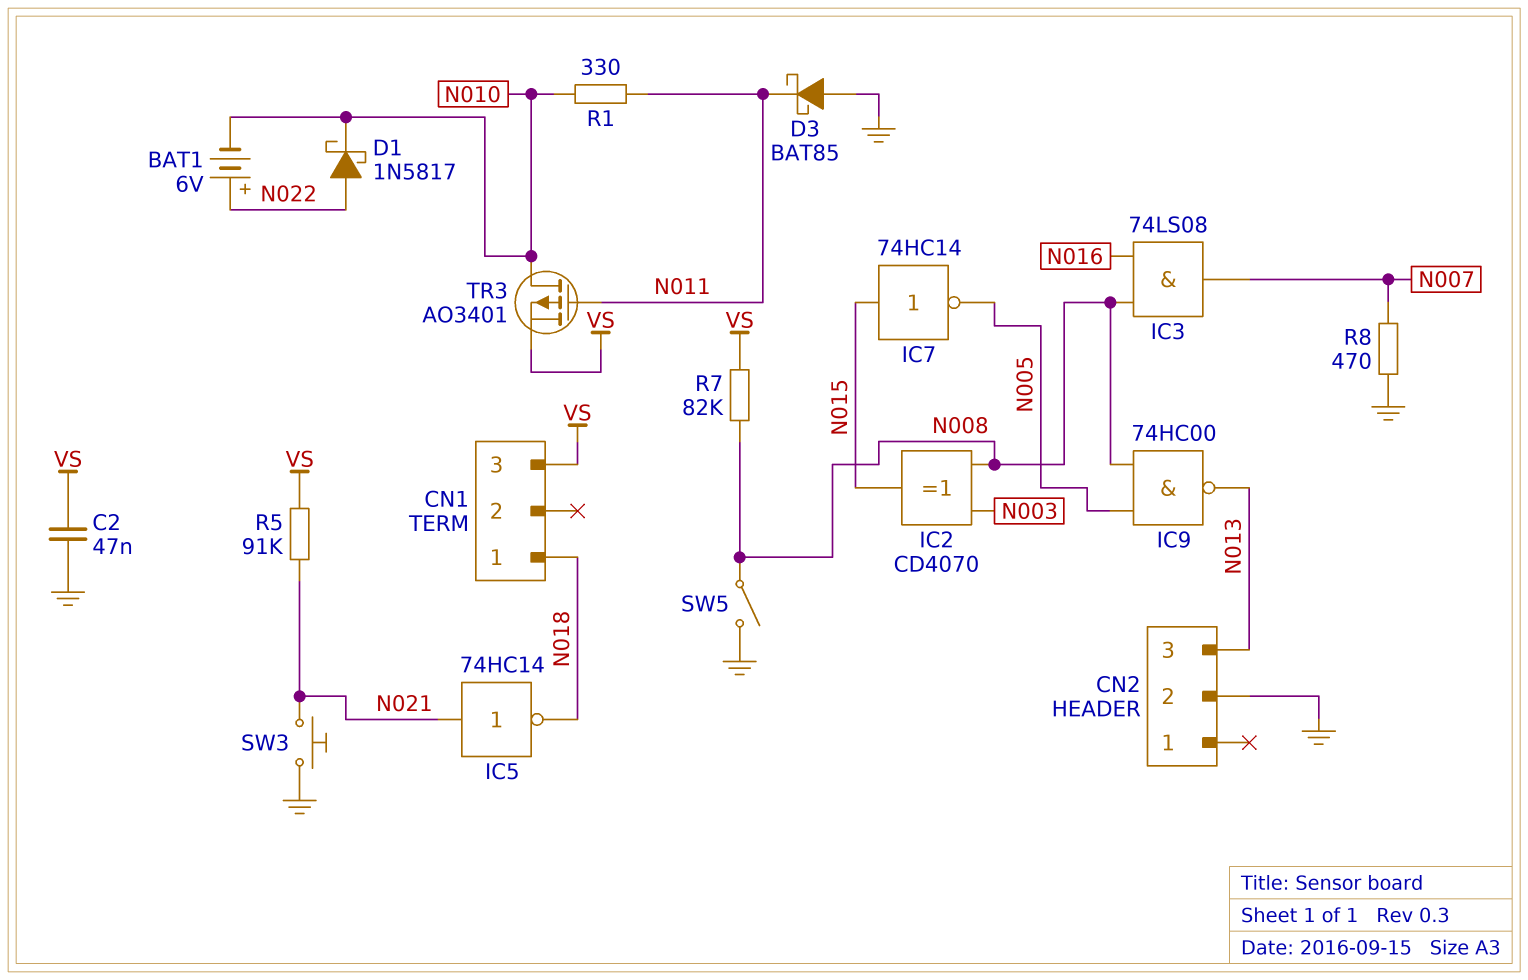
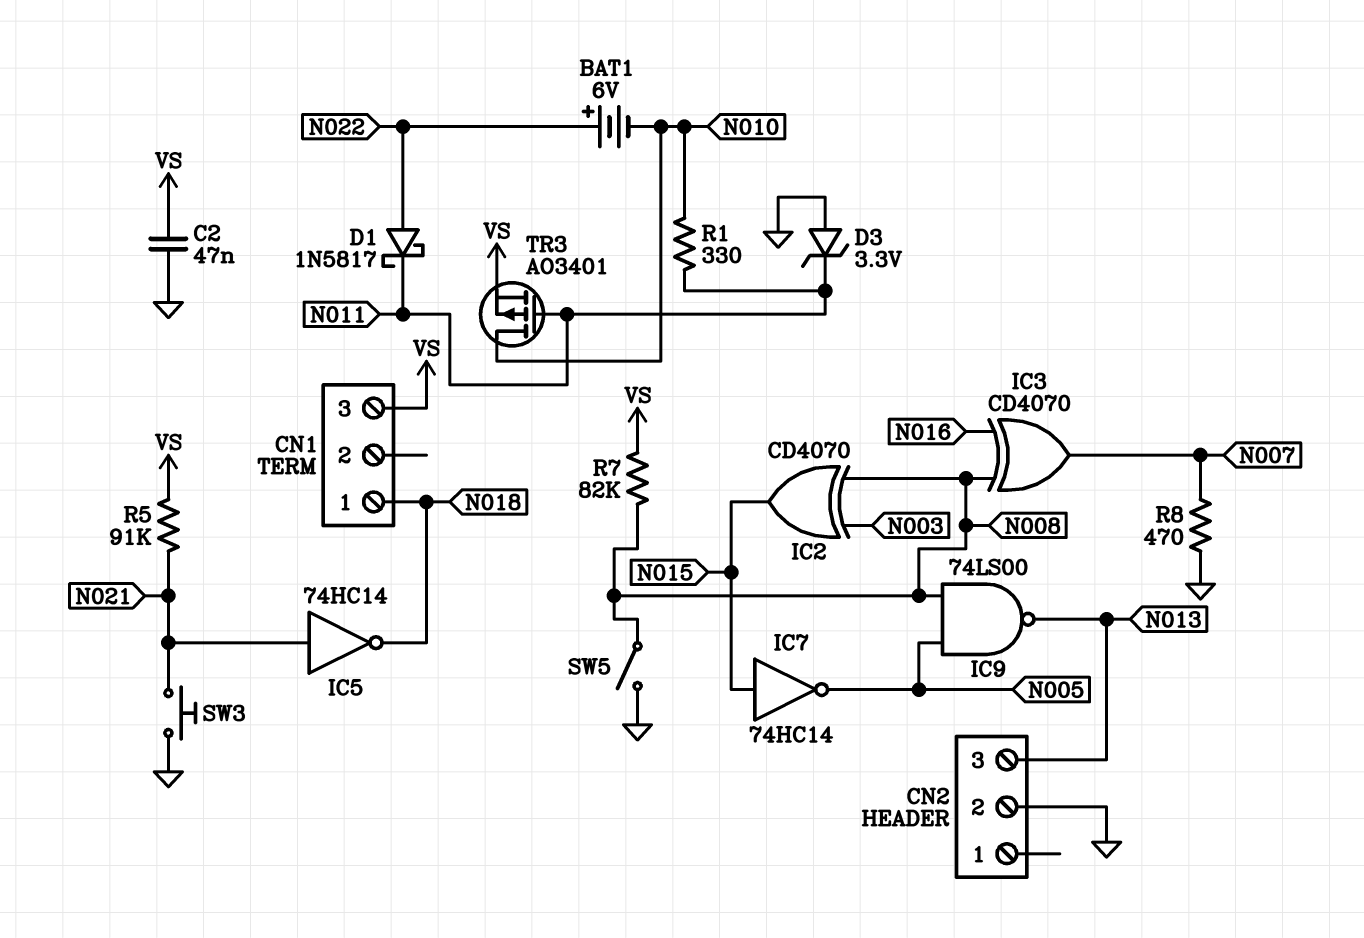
D1: schottky 1N5817 (A N022, K N010) -> schottky 1N5817 (A N022, K N011)
D3: schottky BAT85 (A GND, K N011) -> zener 3.3V (A GND, K N011)
IC3: AND 74LS08 (in N008, in N016, out N007) -> XOR CD4070 (in N008, in N016, out N007)
IC9: NAND 74HC00 (in N005, in N008, out N013) -> NAND 74LS00 (in N005, in N008, out N013)

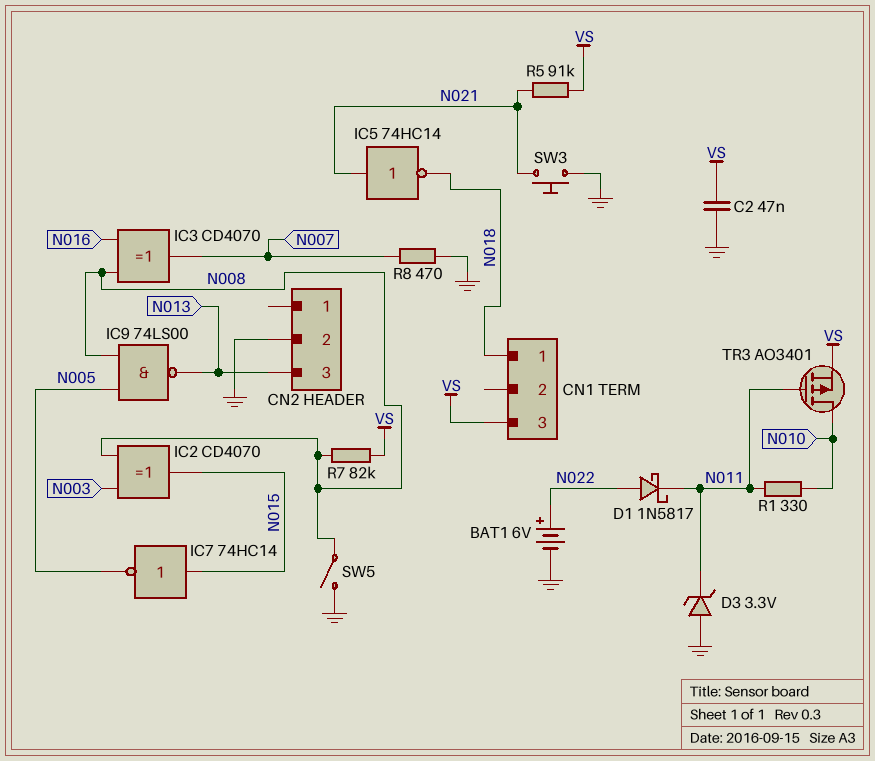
BAT1: 6V (plus N022, minus N010) -> 6V (plus N022, minus GND)

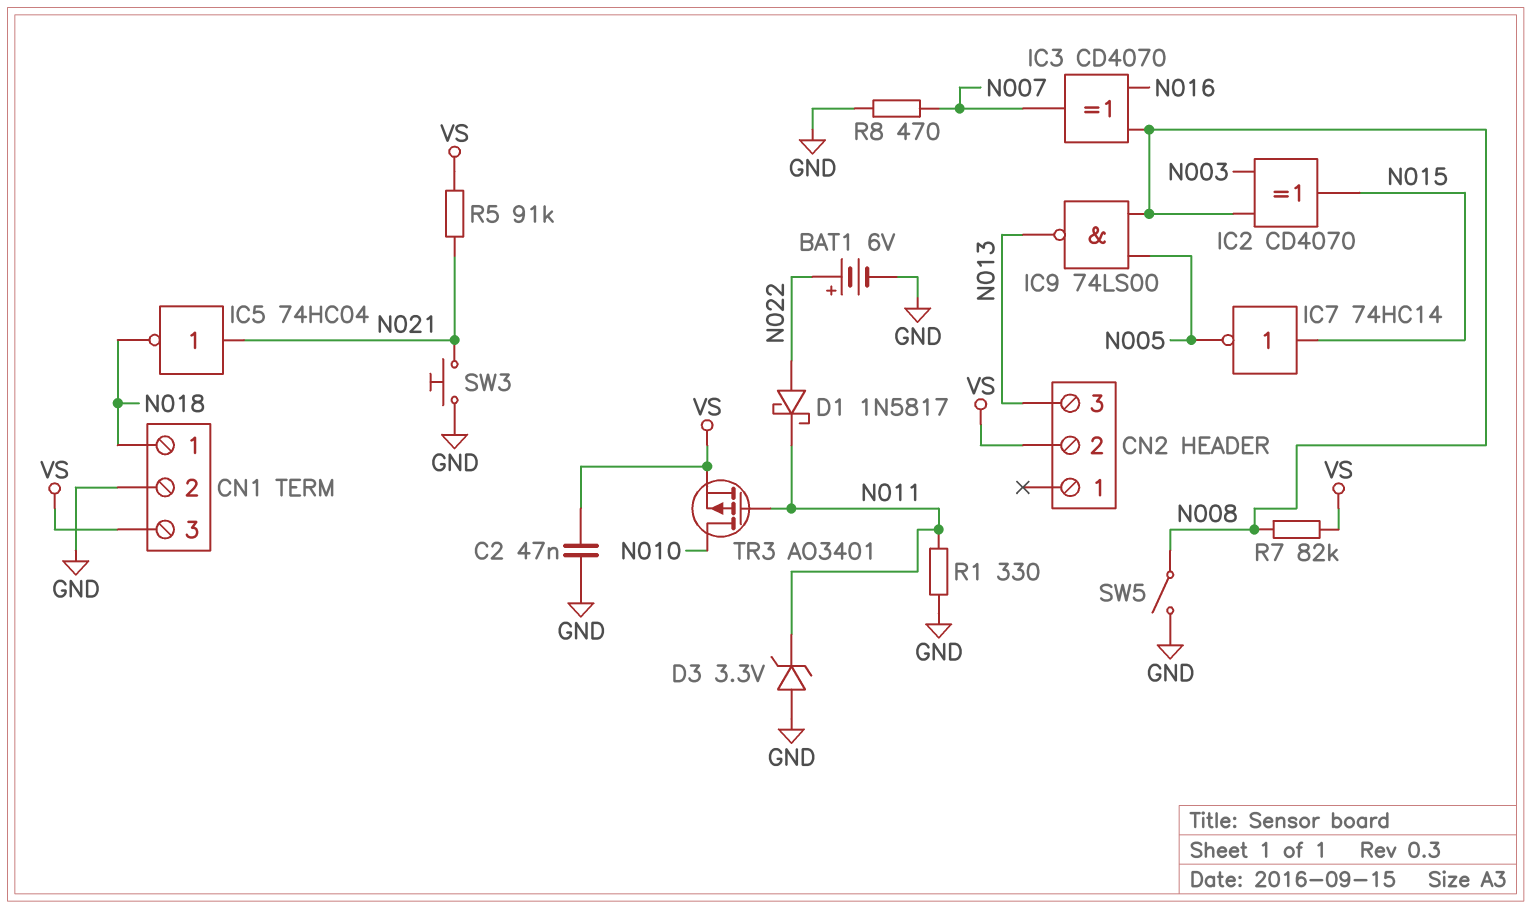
CN1 pin 2: none -> GND
CN2 pin 2: GND -> VS
IC5: NOT 74HC14 (in N021, out N018) -> NOT 74HC04 (in N021, out N018)
R1: 330 (N010, N011) -> 330 (GND, N011)

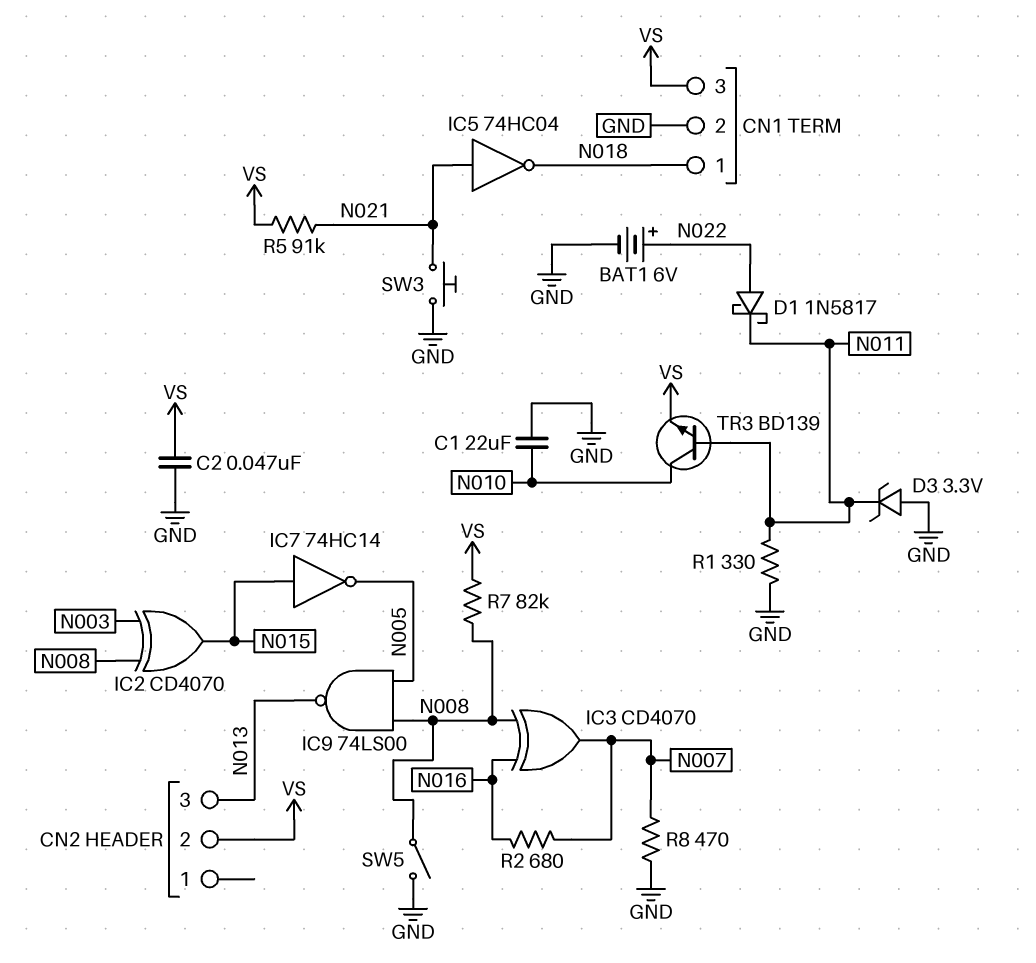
C1: none -> 22uF (GND, N010)
R2: none -> 680 (N007, N016)
TR3: PMOS AO3401 (G N011, D N010, S VS) -> NPN BD139 (B N011, C N010, E VS)

